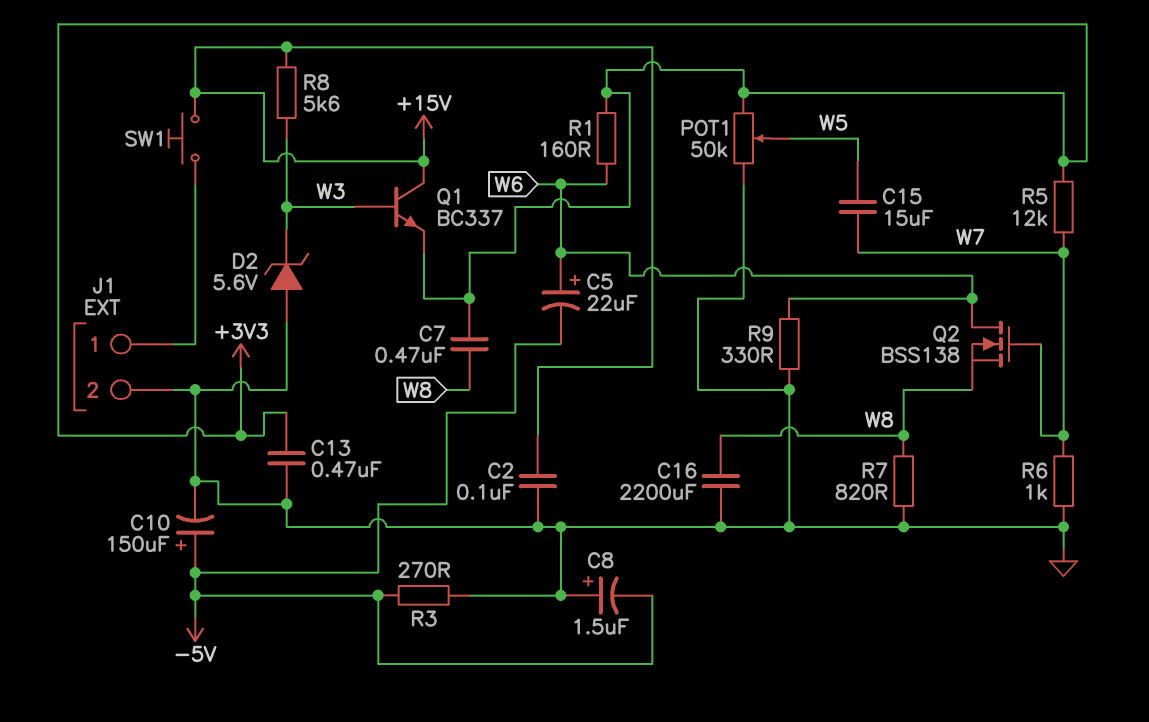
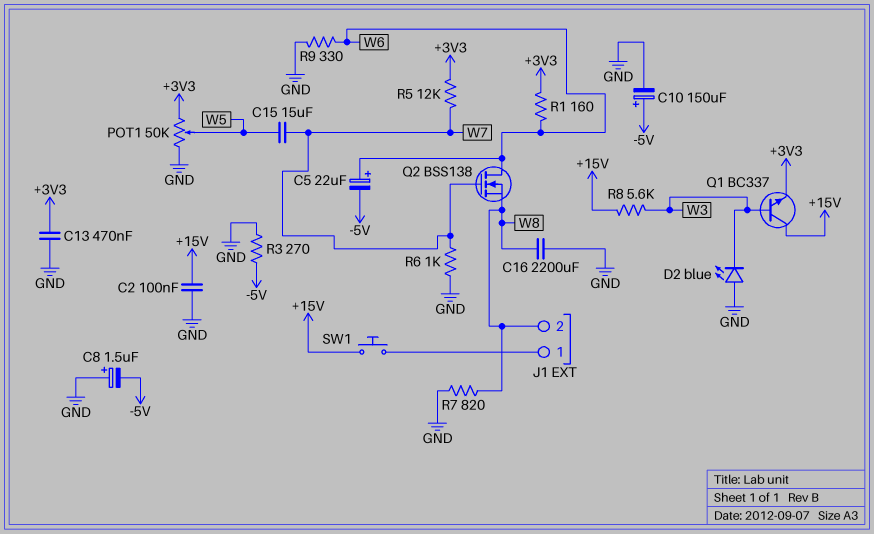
C7: 470nF (+3V3, W8) -> none
D2: zener 5.6V (A GND, K W3) -> LED blue (A GND, K W3)
J1 pin 2: GND -> W8

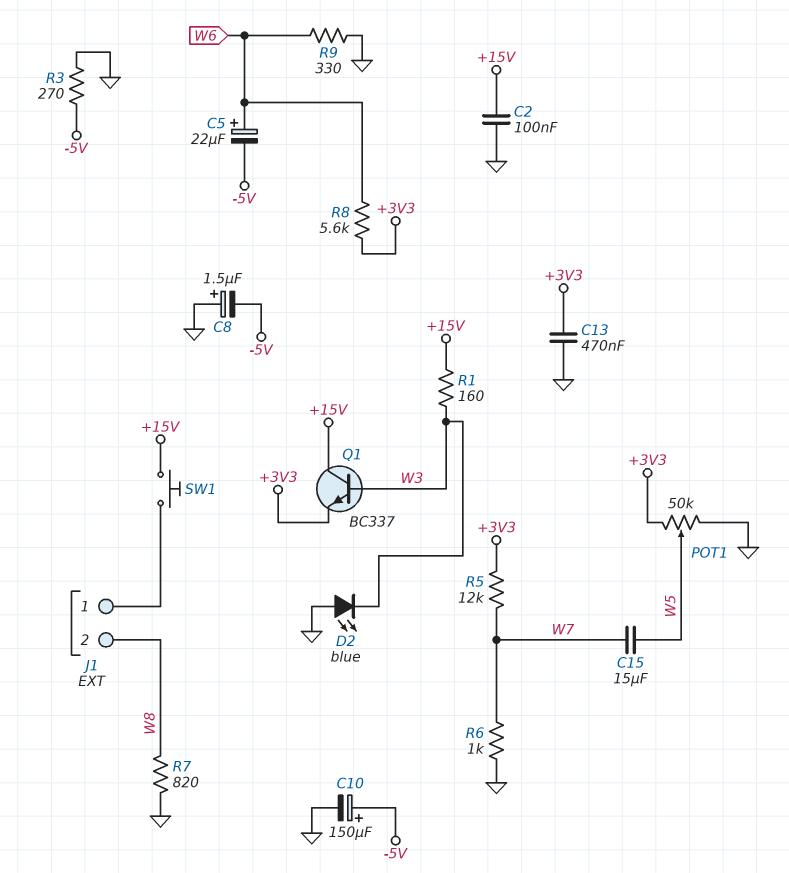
C16: 2200uF (GND, W8) -> none
Q2: NMOS BSS138 (G W7, D W6, S W8) -> none
R1: 160 (+3V3, W6) -> 160 (+15V, W3)
R8: 5.6k (+15V, W3) -> 5.6k (+3V3, W6)

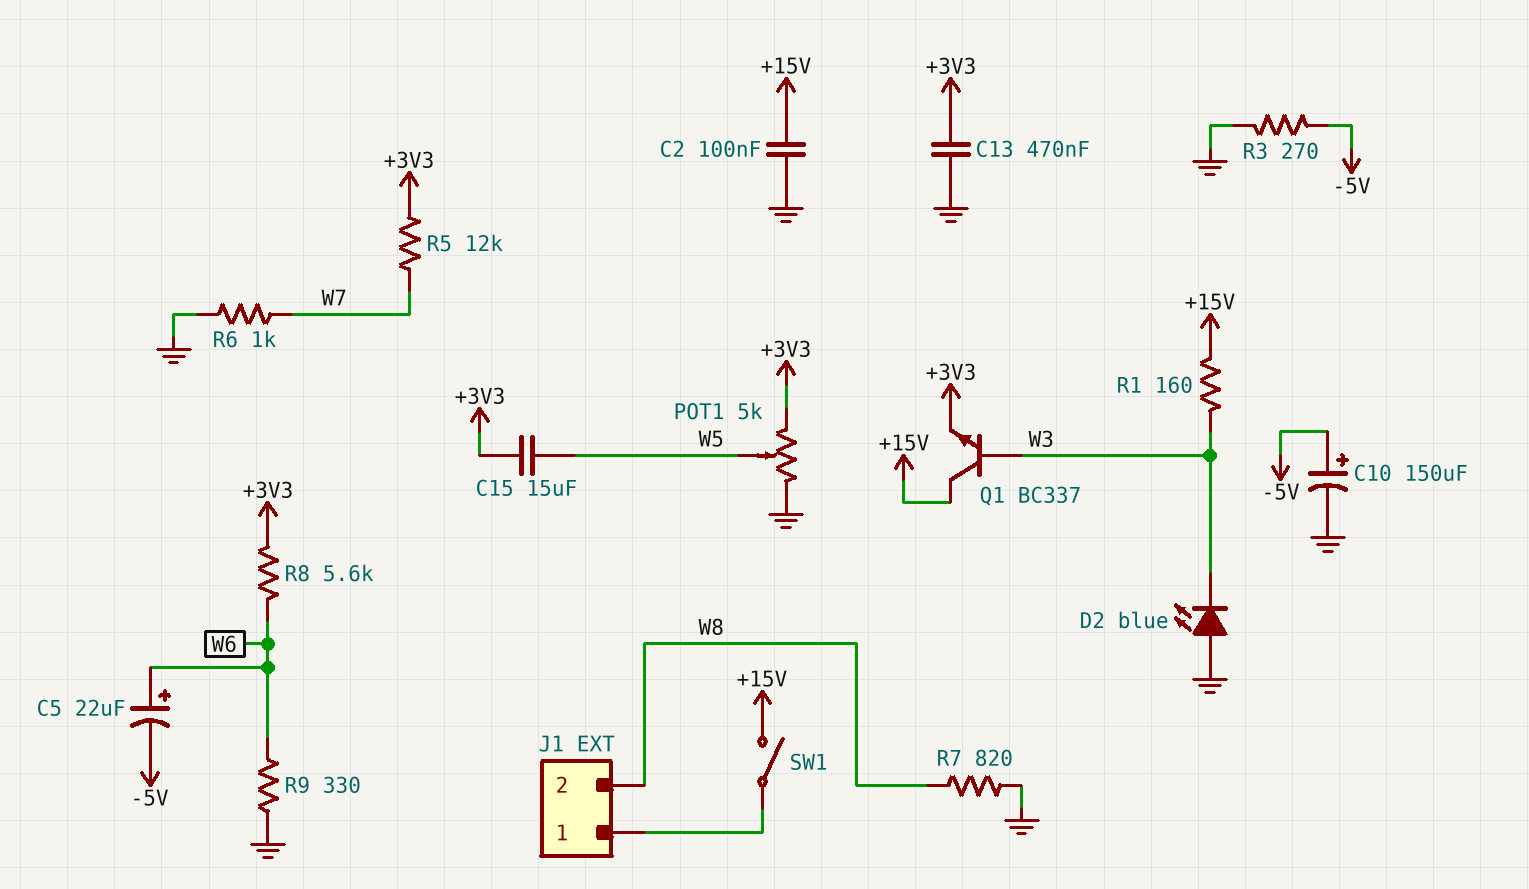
C8: 1.5uF (plus GND, minus -5V) -> none
C15: 15uF (W5, W7) -> 15uF (+3V3, W5)
POT1: 50k (+3V3, GND, wiper W5) -> 5k (+3V3, GND, wiper W5)
SW1: button (+15V, J1/1) -> switch (+15V, J1/1)

